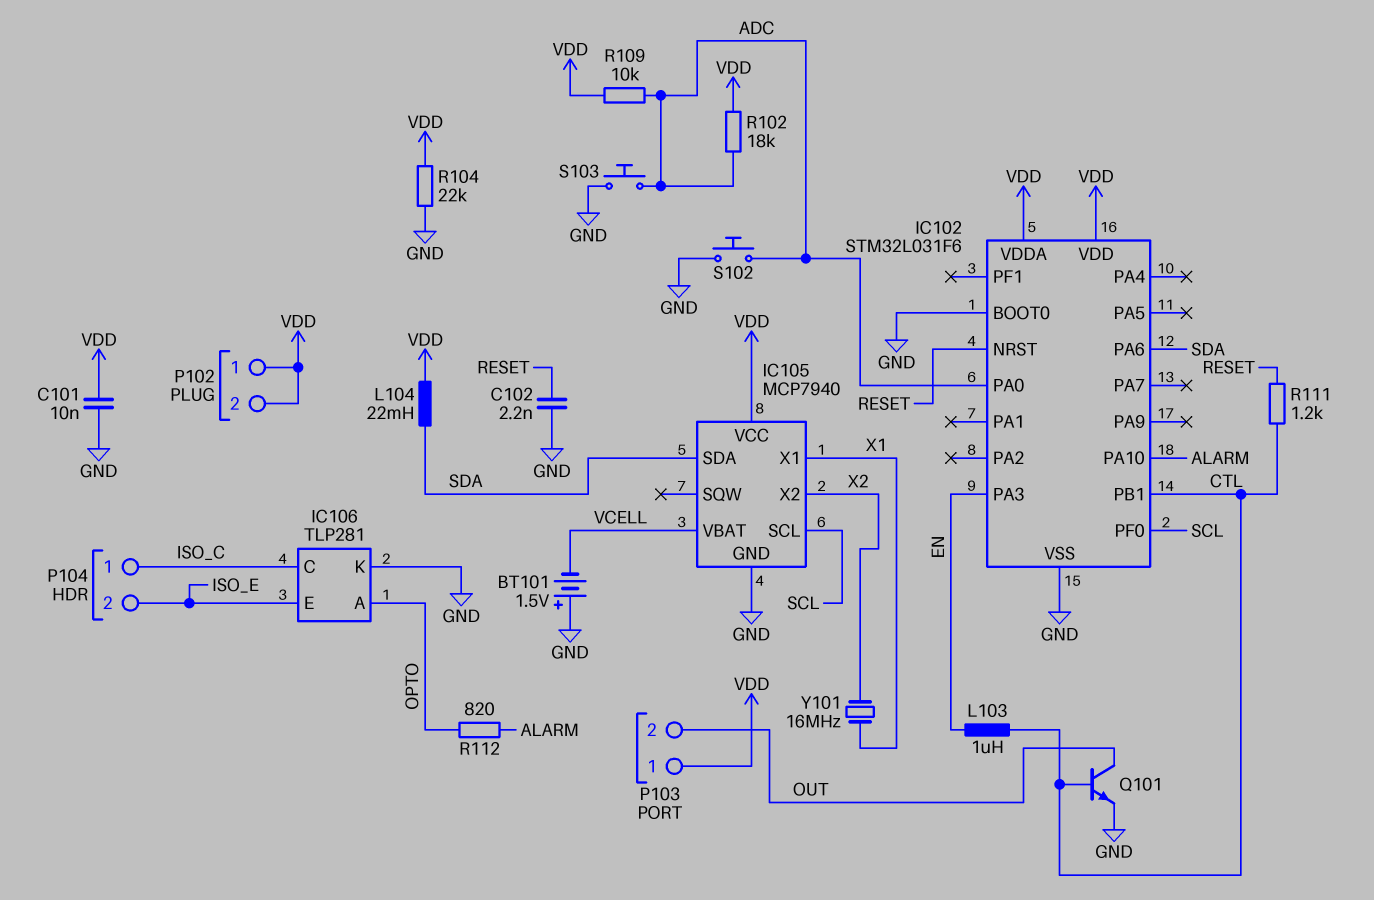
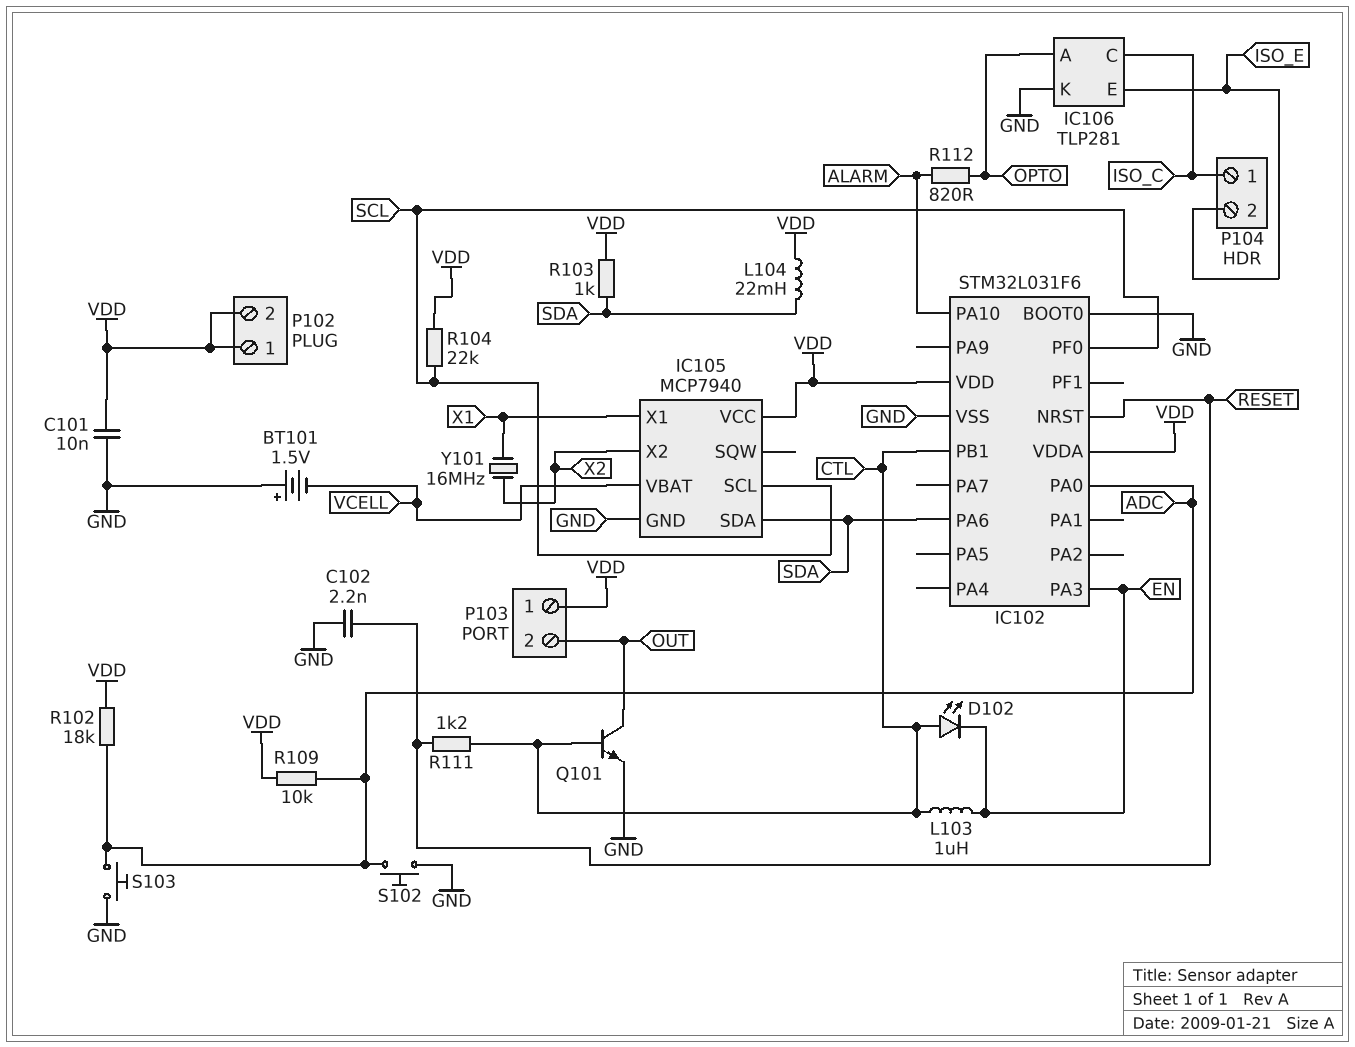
D102: none -> LED (A CTL, K EN)
R103: none -> 1k (SDA, VDD)
R104: 22k (GND, VDD) -> 22k (SCL, VDD)

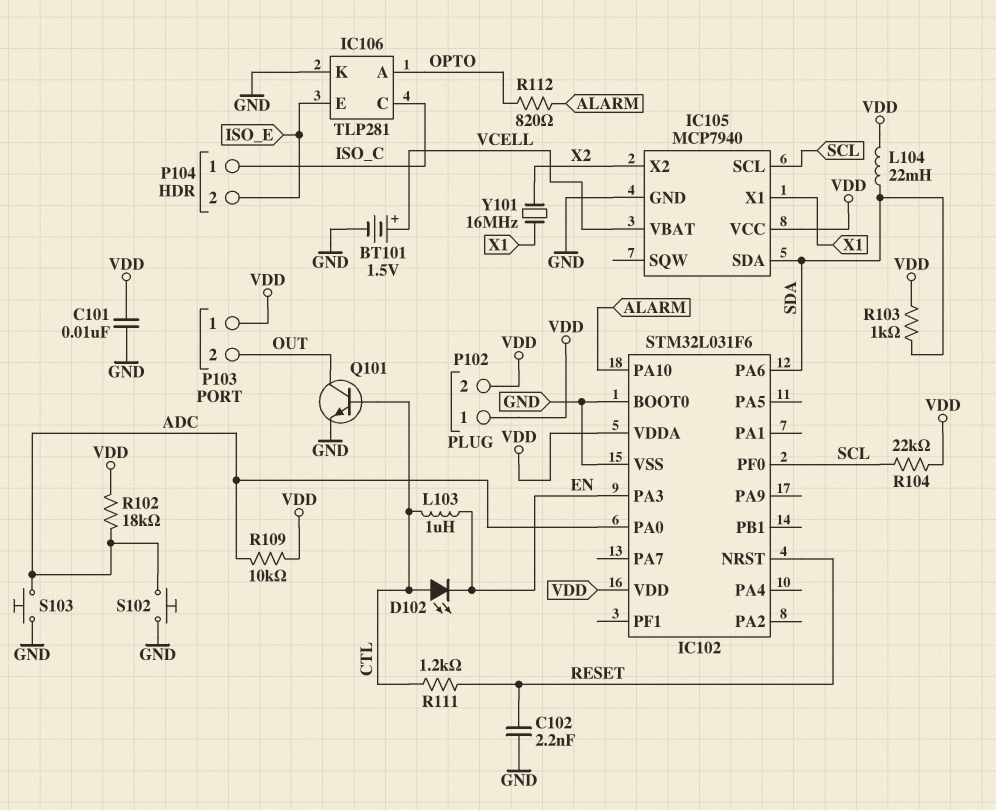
BT101: 1.5V (plus GND, minus VCELL) -> 1.5V (plus VCELL, minus GND)
IC102 pin PB1: CTL -> none

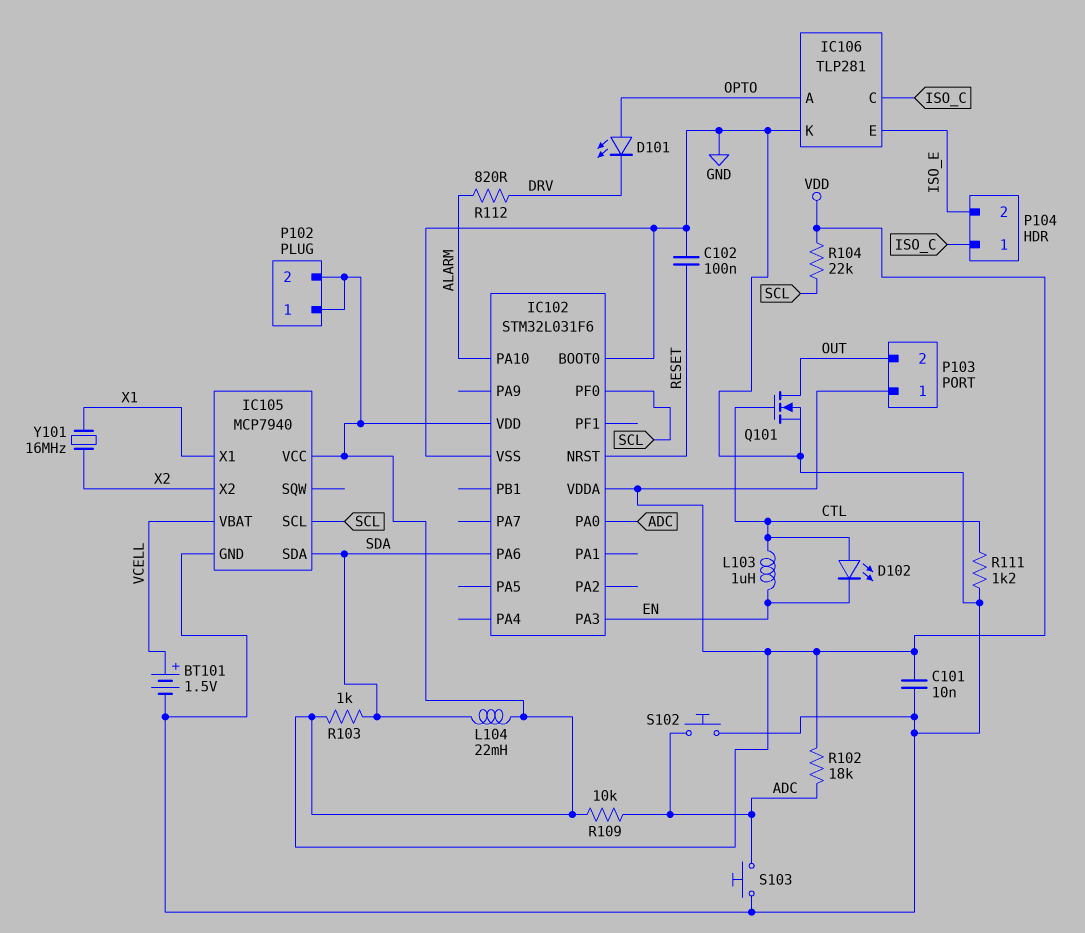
C102: 2.2nF (GND, RESET) -> 100nF (GND, RESET)
D101: none -> LED (A OPTO, K DRV)
Q101: NPN (B CTL, C OUT, E GND) -> NMOS (G CTL, D OUT, S GND)
R111: 1.2k (CTL, RESET) -> 1.2k (CTL, GND)
R112: 820 (ALARM, OPTO) -> 820 (ALARM, DRV)

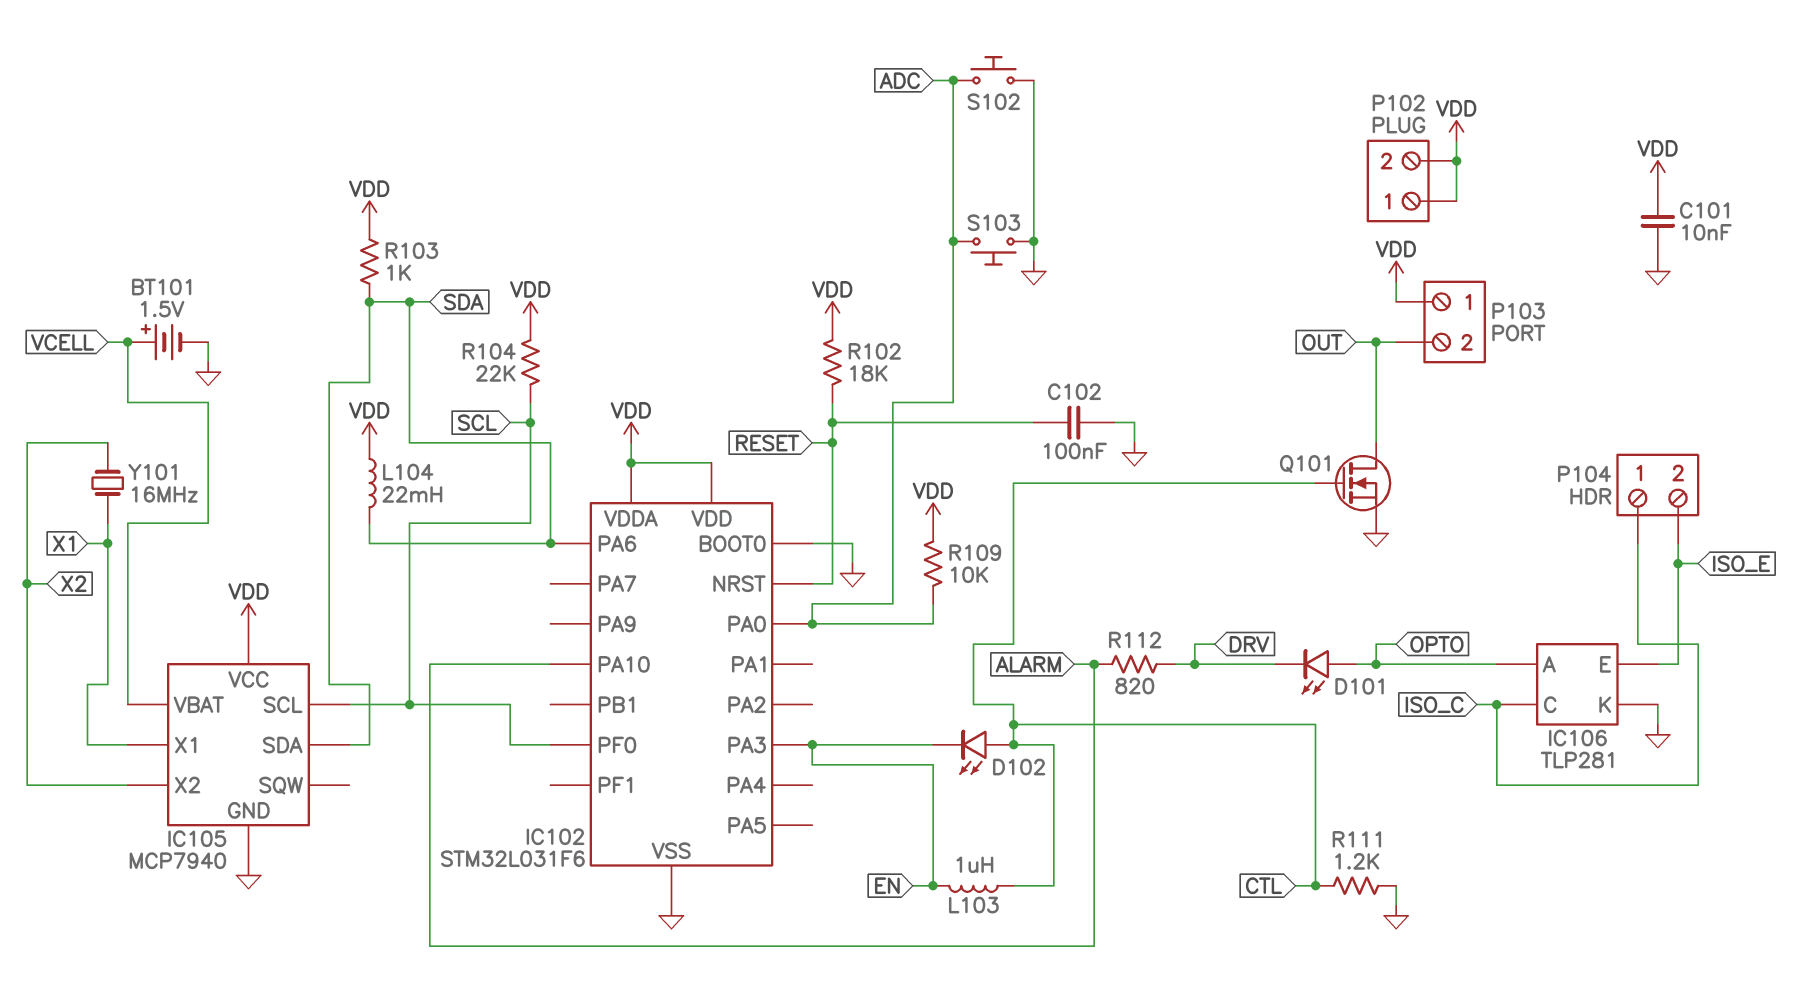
R102: 18k (ADC, VDD) -> 18k (RESET, VDD)

